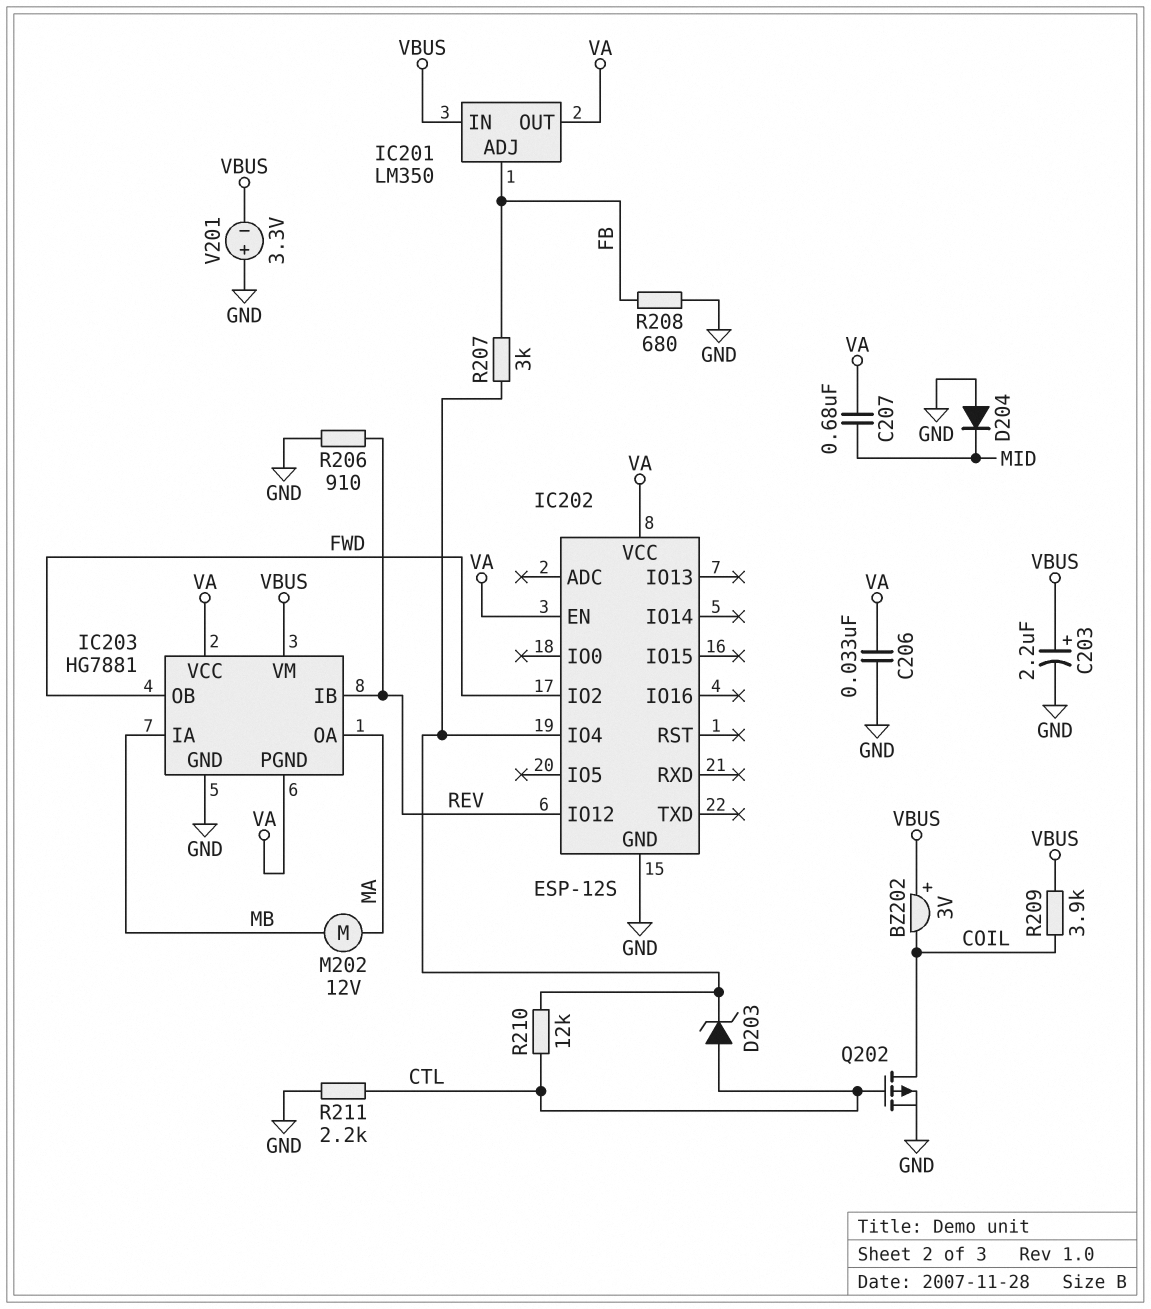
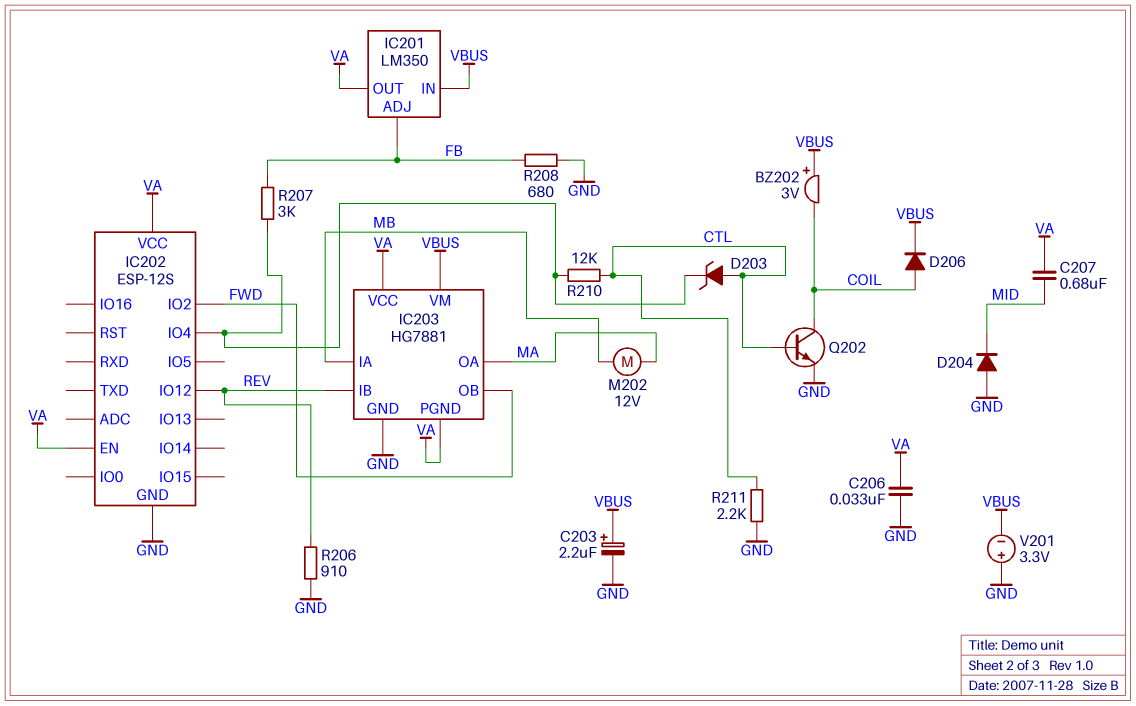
D206: none -> diode (A COIL, K VBUS)
Q202: PMOS (G CTL, D COIL, S GND) -> NPN (B CTL, C COIL, E GND)
R209: 3.9k (COIL, VBUS) -> none

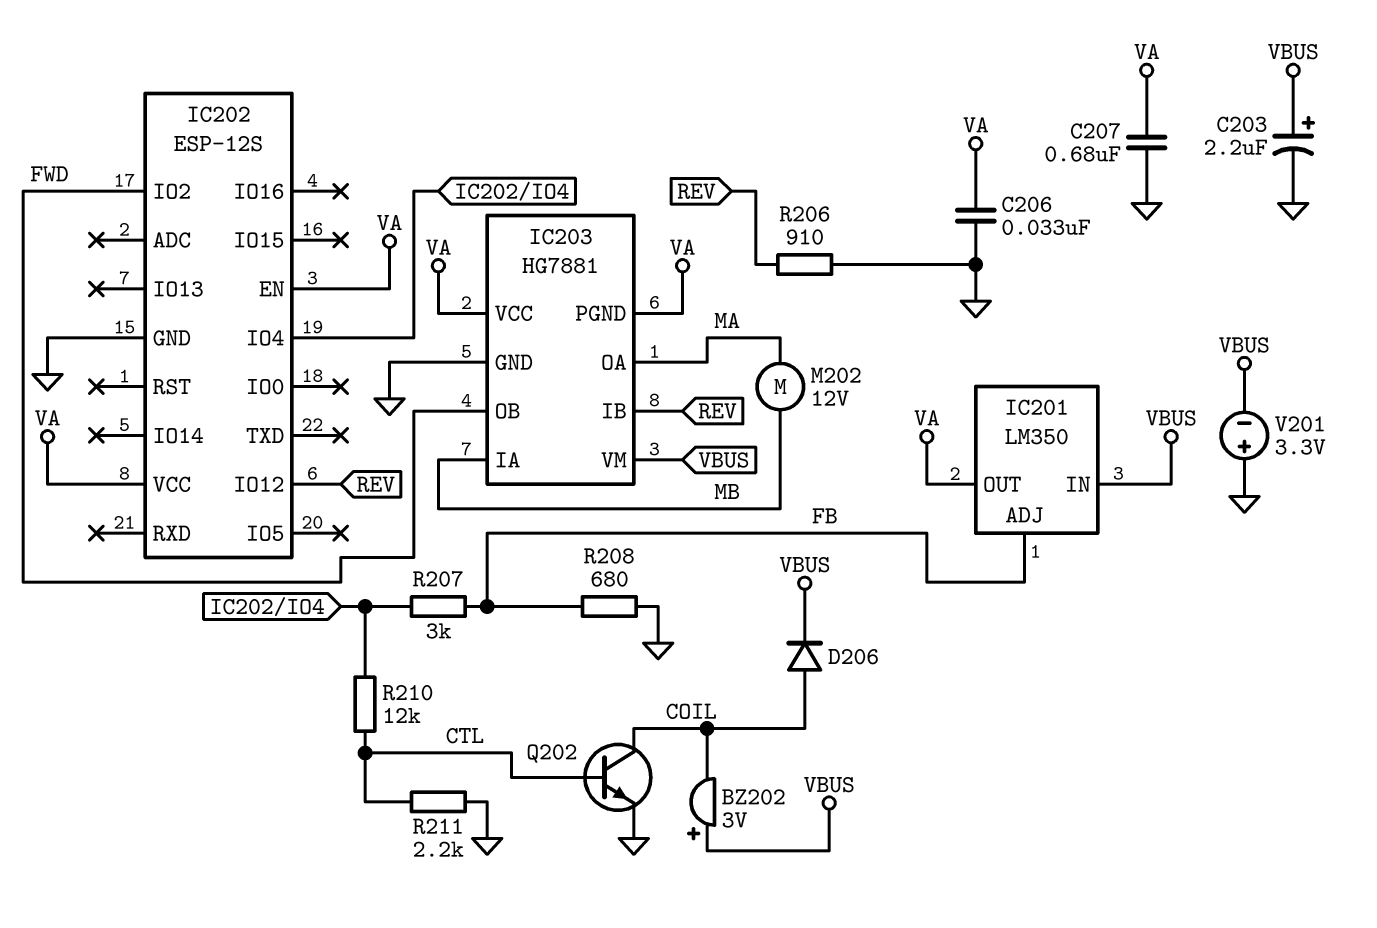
C207: 680nF (MID, VA) -> 680nF (GND, VA)
D203: zener (A CTL, K IC202/IO4) -> none
D204: diode (A GND, K MID) -> none

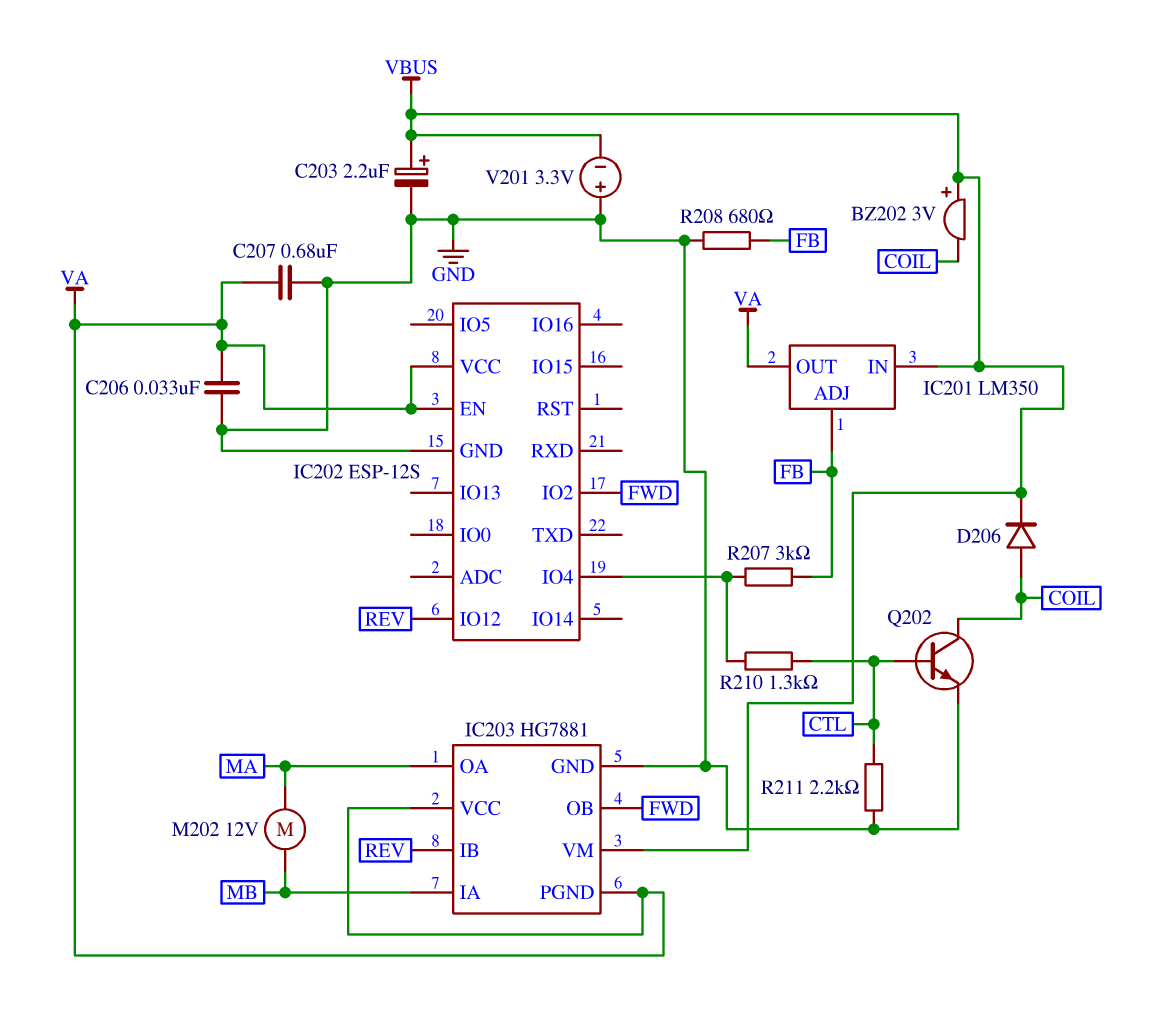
R206: 910 (GND, REV) -> none
R210: 12k (CTL, IC202/IO4) -> 1.3k (CTL, IC202/IO4)

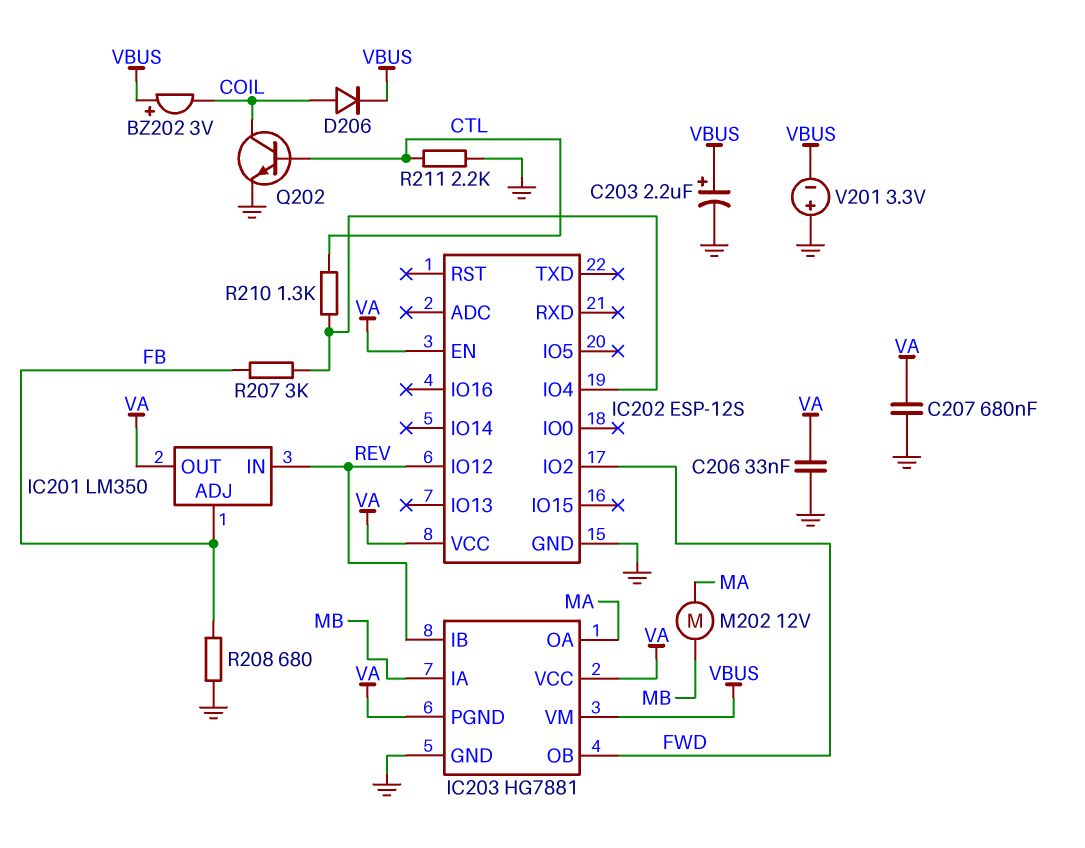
IC201 pin IN: VBUS -> REV

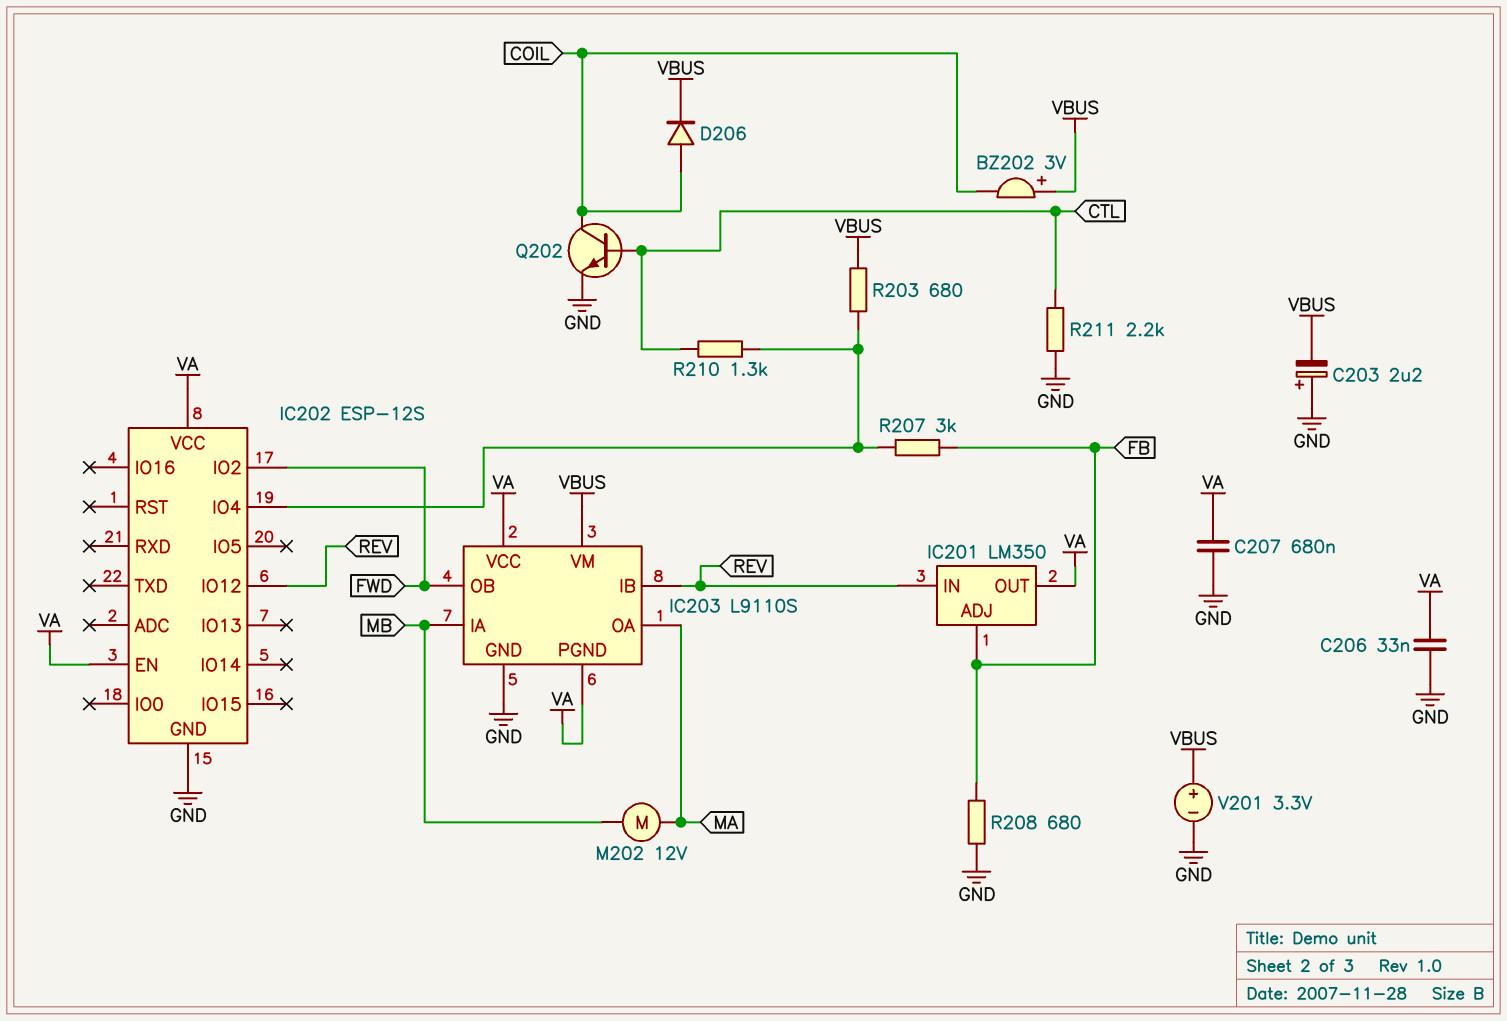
C203: 2.2uF (plus VBUS, minus GND) -> 2.2uF (plus GND, minus VBUS)
IC203: HG7881 -> L9110S
R203: none -> 680 (IC202/IO4, VBUS)
V201: 3.3V (plus GND, minus VBUS) -> 3.3V (plus VBUS, minus GND)

